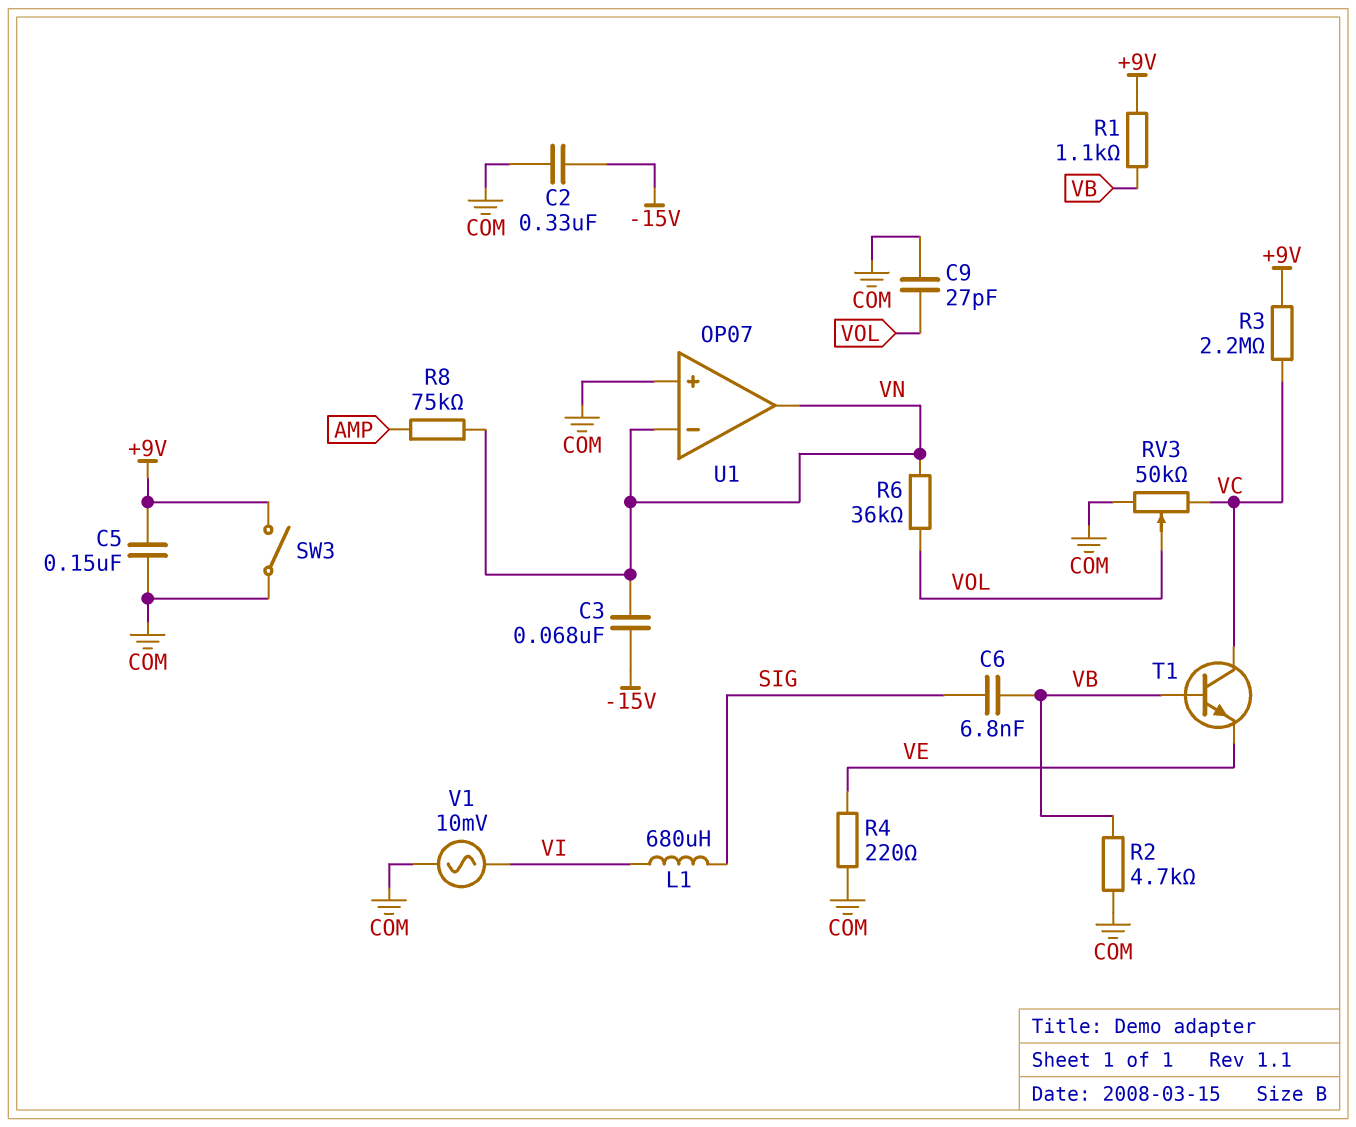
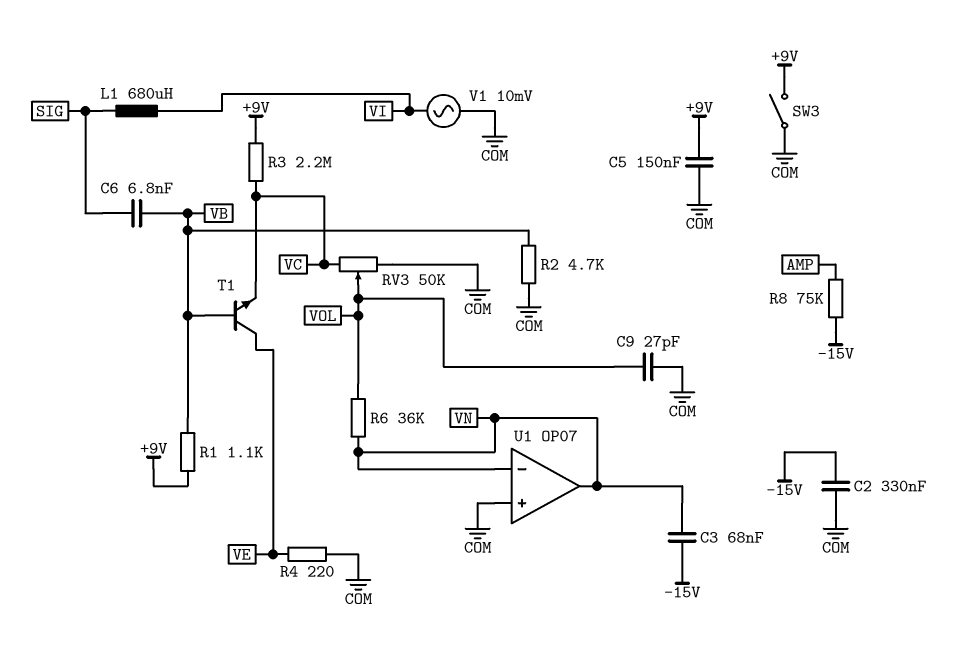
R8: 75k (AMP, VN) -> 75k (-15V, AMP)
T1: NPN (B VB, C VC, E VE) -> NPN (B VB, C VE, E VC)

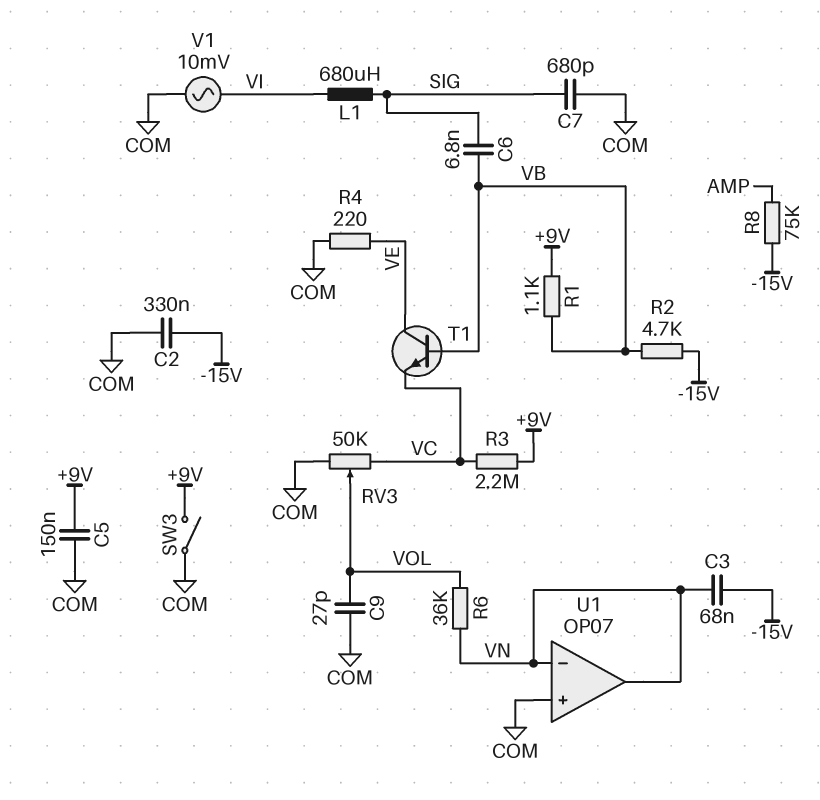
C7: none -> 680pF (COM, SIG)
R2: 4.7k (COM, VB) -> 4.7k (-15V, VB)

